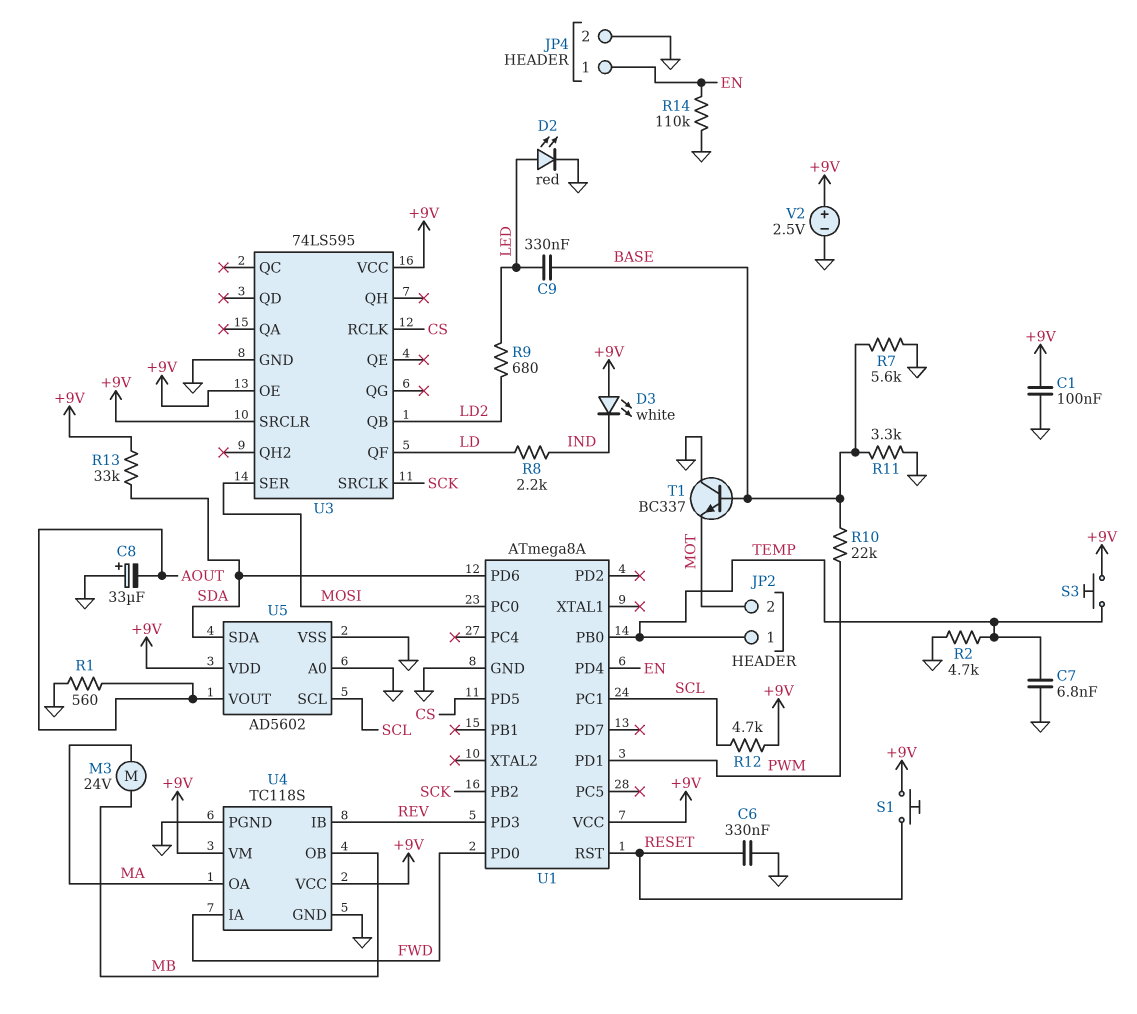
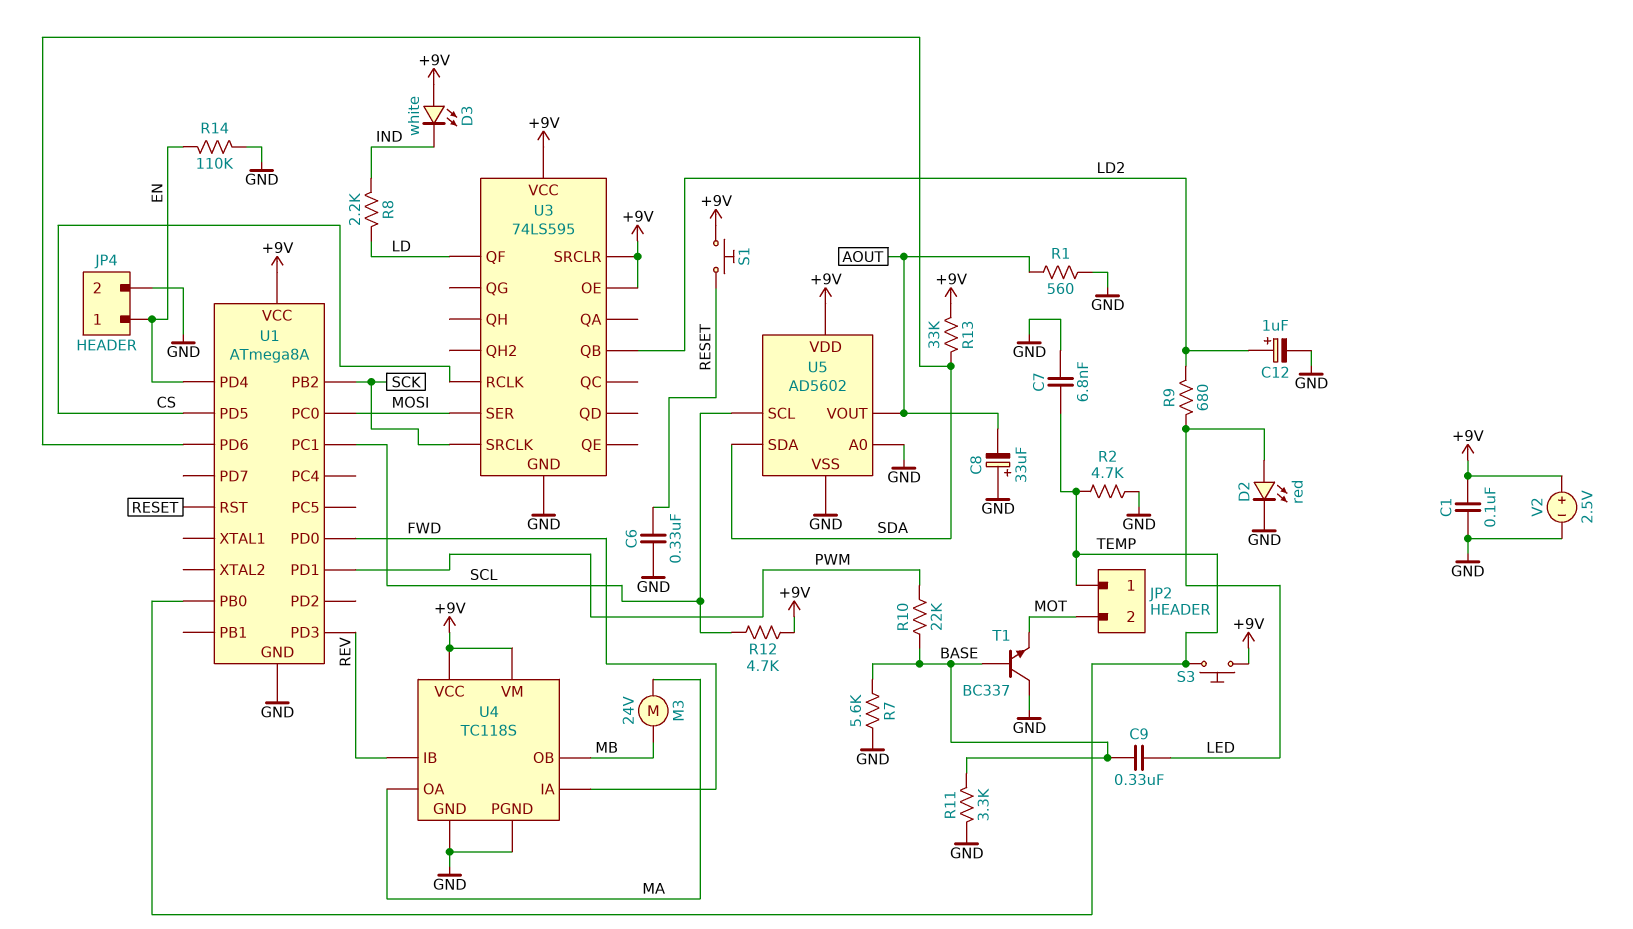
C12: none -> 1uF (plus LD2, minus GND)

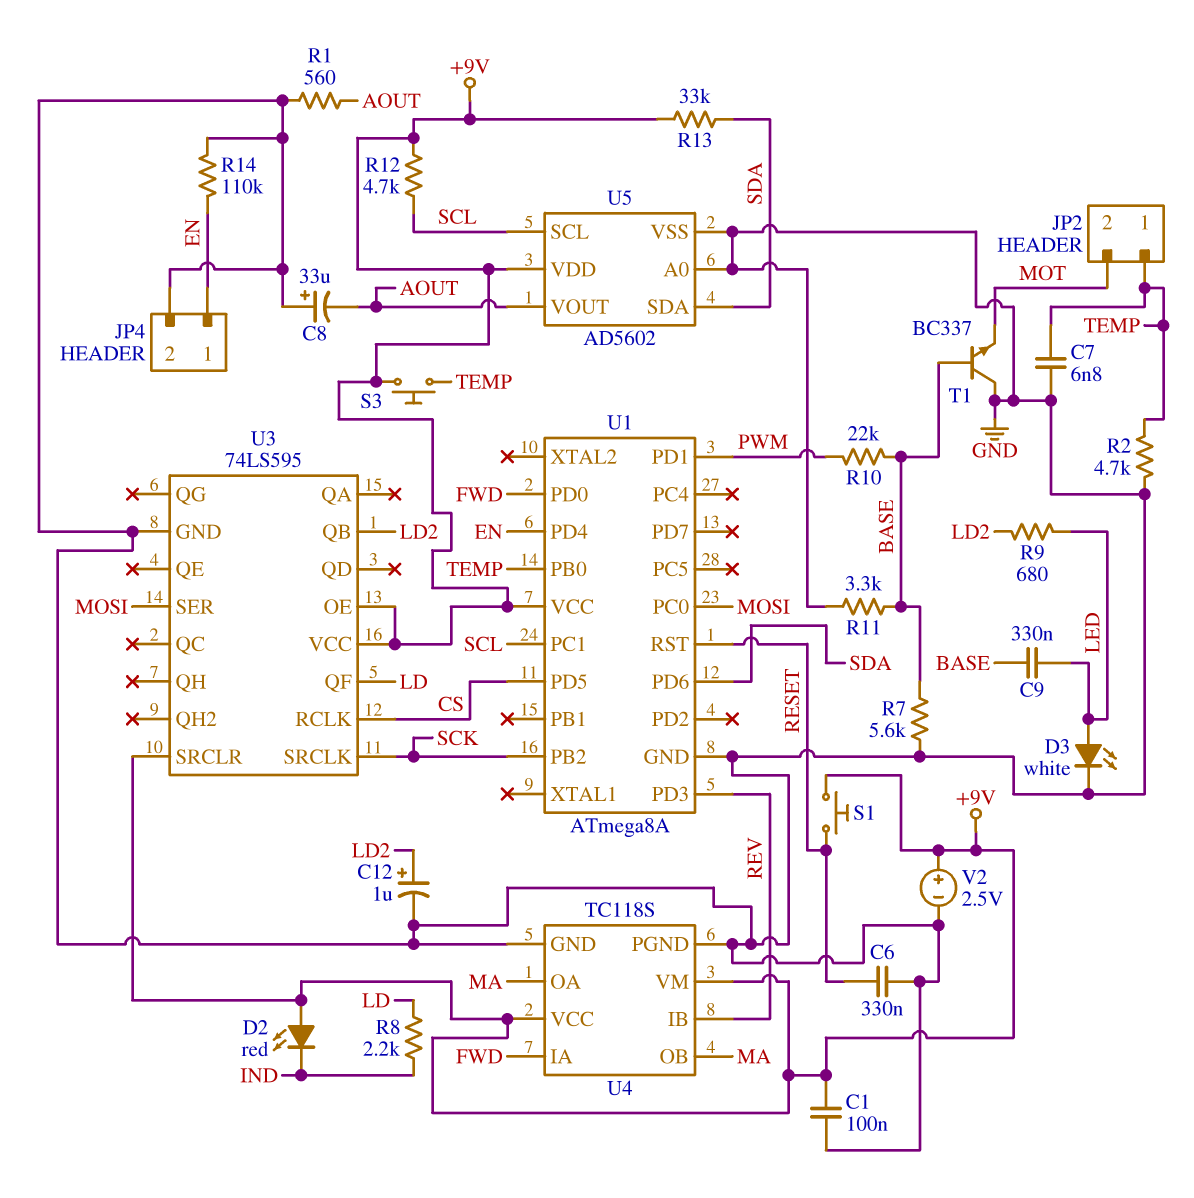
D2: LED red (A LED, K GND) -> LED red (A +9V, K IND)
D3: LED white (A +9V, K IND) -> LED white (A LED, K GND)
M3: motor 24V (MA, MB) -> none
U4 pin OB: MB -> MA

